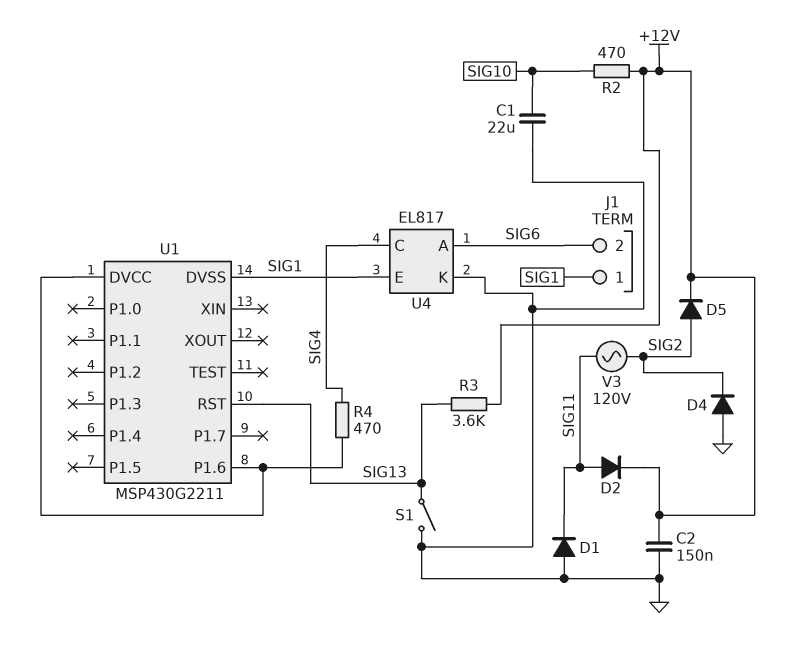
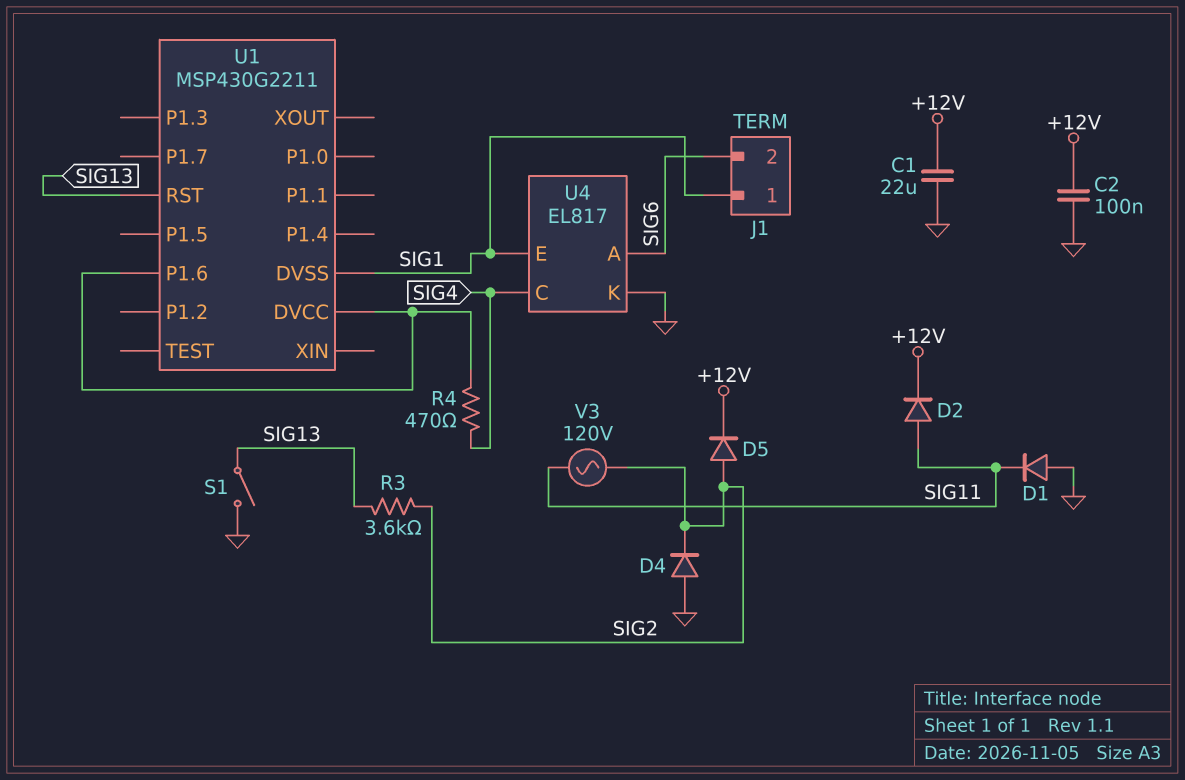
C1: 22uF (GND, SIG10) -> 22uF (+12V, GND)
C2: 150nF (+12V, GND) -> 100nF (+12V, GND)
R2: 470 (+12V, SIG10) -> none
R3: 3.6k (+12V, SIG13) -> 3.6k (SIG2, SIG13)

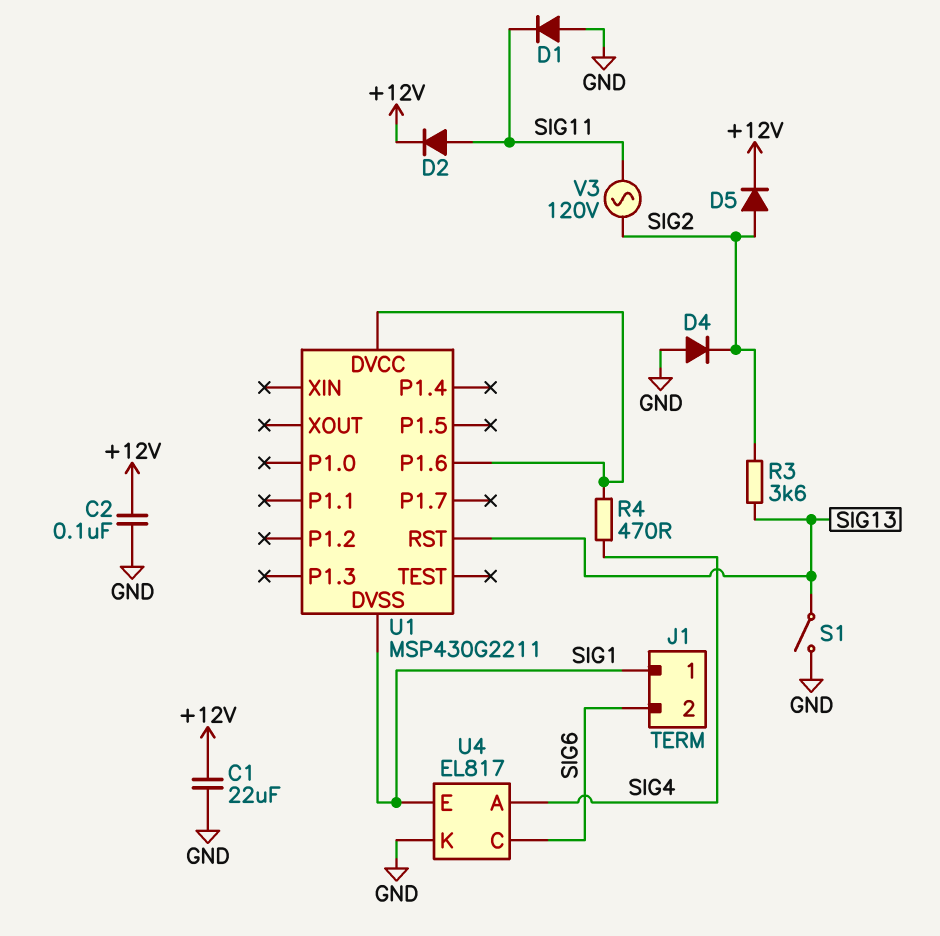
U4 pin A: SIG6 -> SIG4
U4 pin C: SIG4 -> SIG6

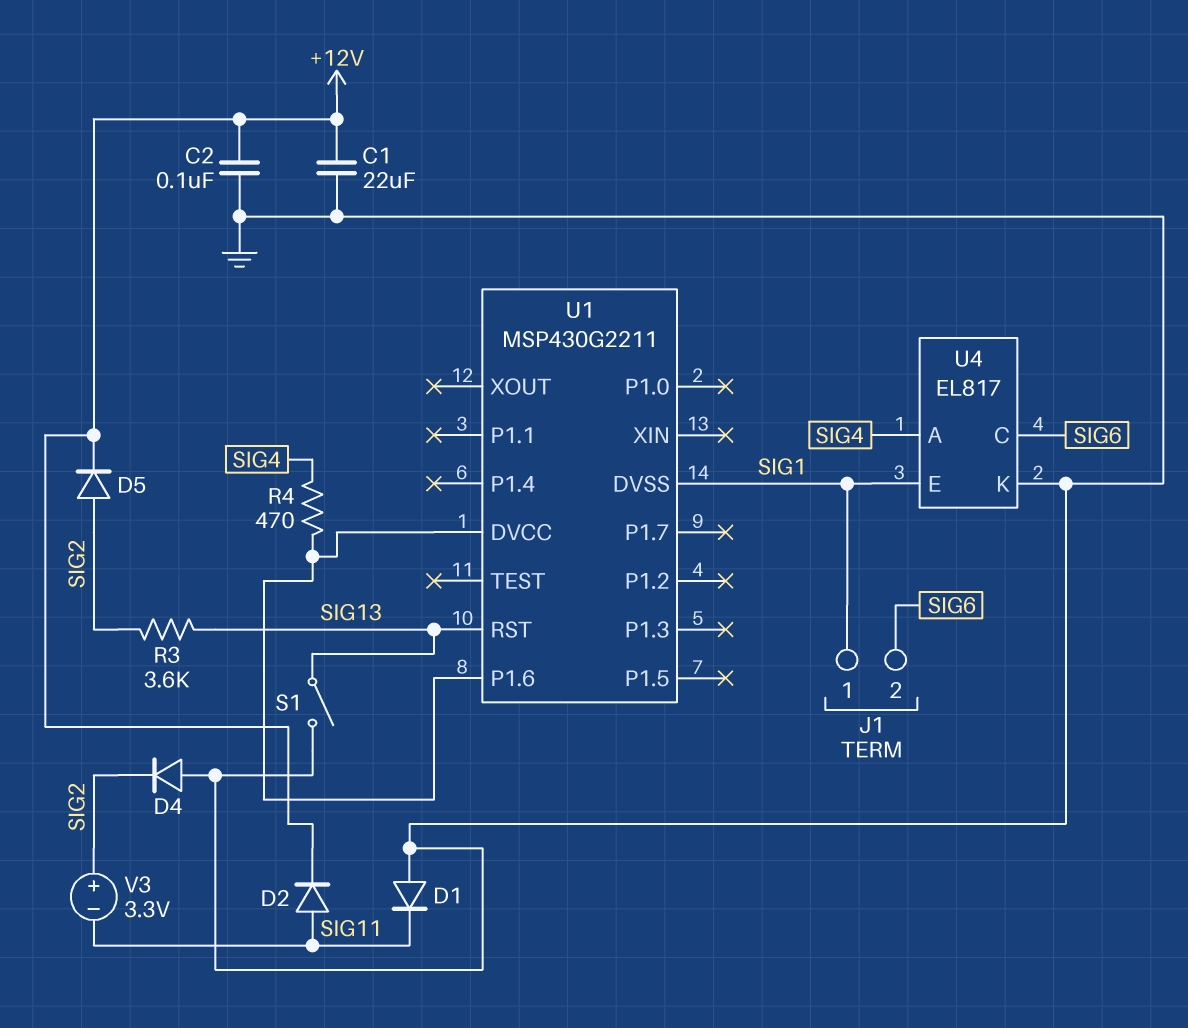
V3: AC 120V (SIG2, SIG11) -> 3.3V (plus SIG2, minus SIG11)

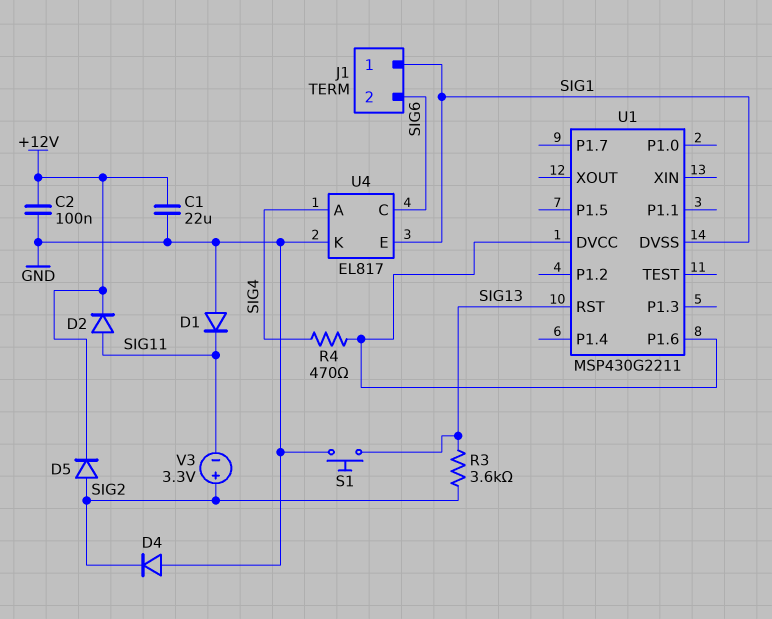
S1: switch (GND, SIG13) -> button (GND, SIG13)

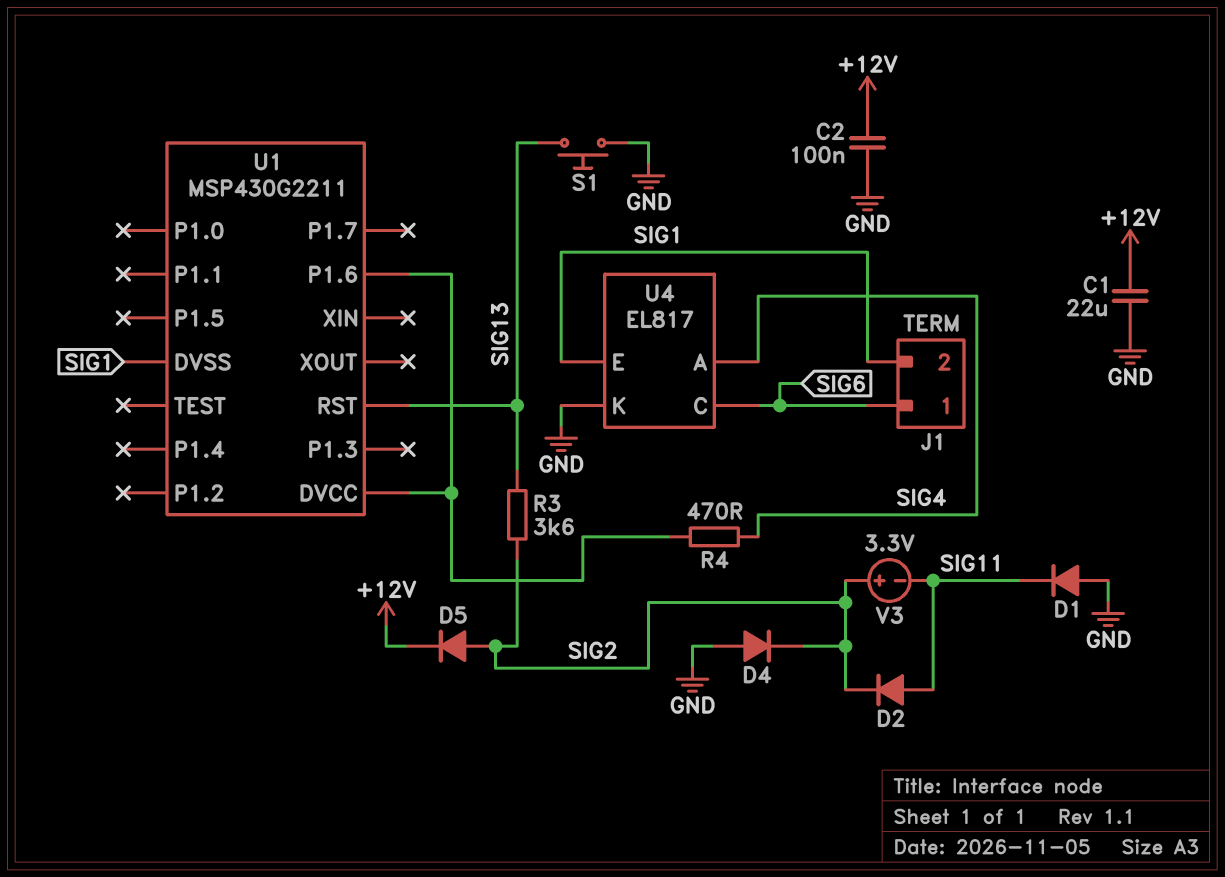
D2: diode (A SIG11, K +12V) -> diode (A SIG11, K SIG2)
J1 pin 1: SIG1 -> SIG6
J1 pin 2: SIG6 -> SIG1

